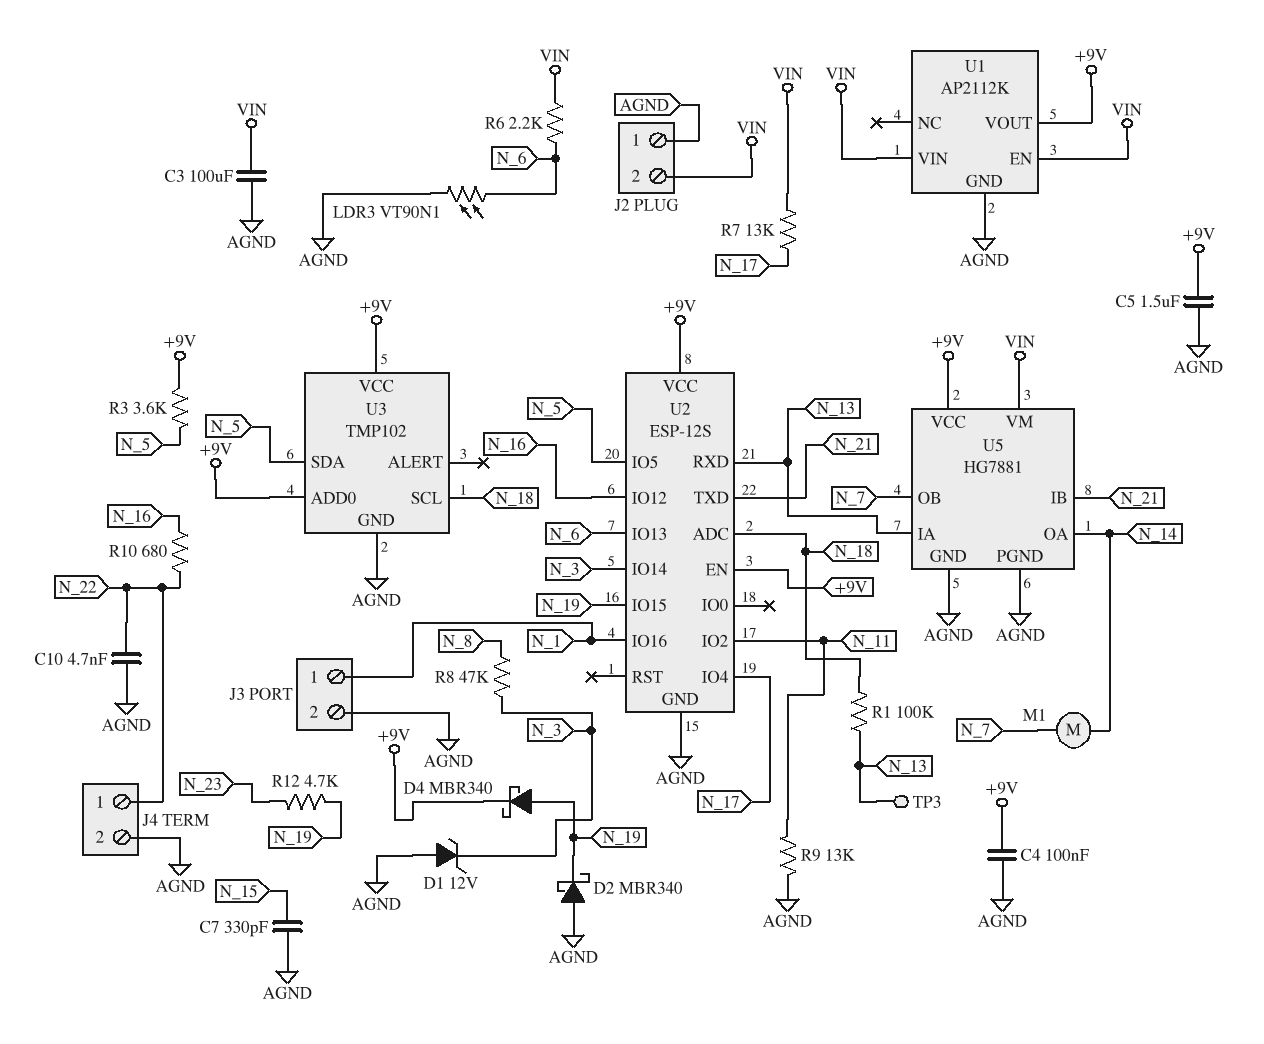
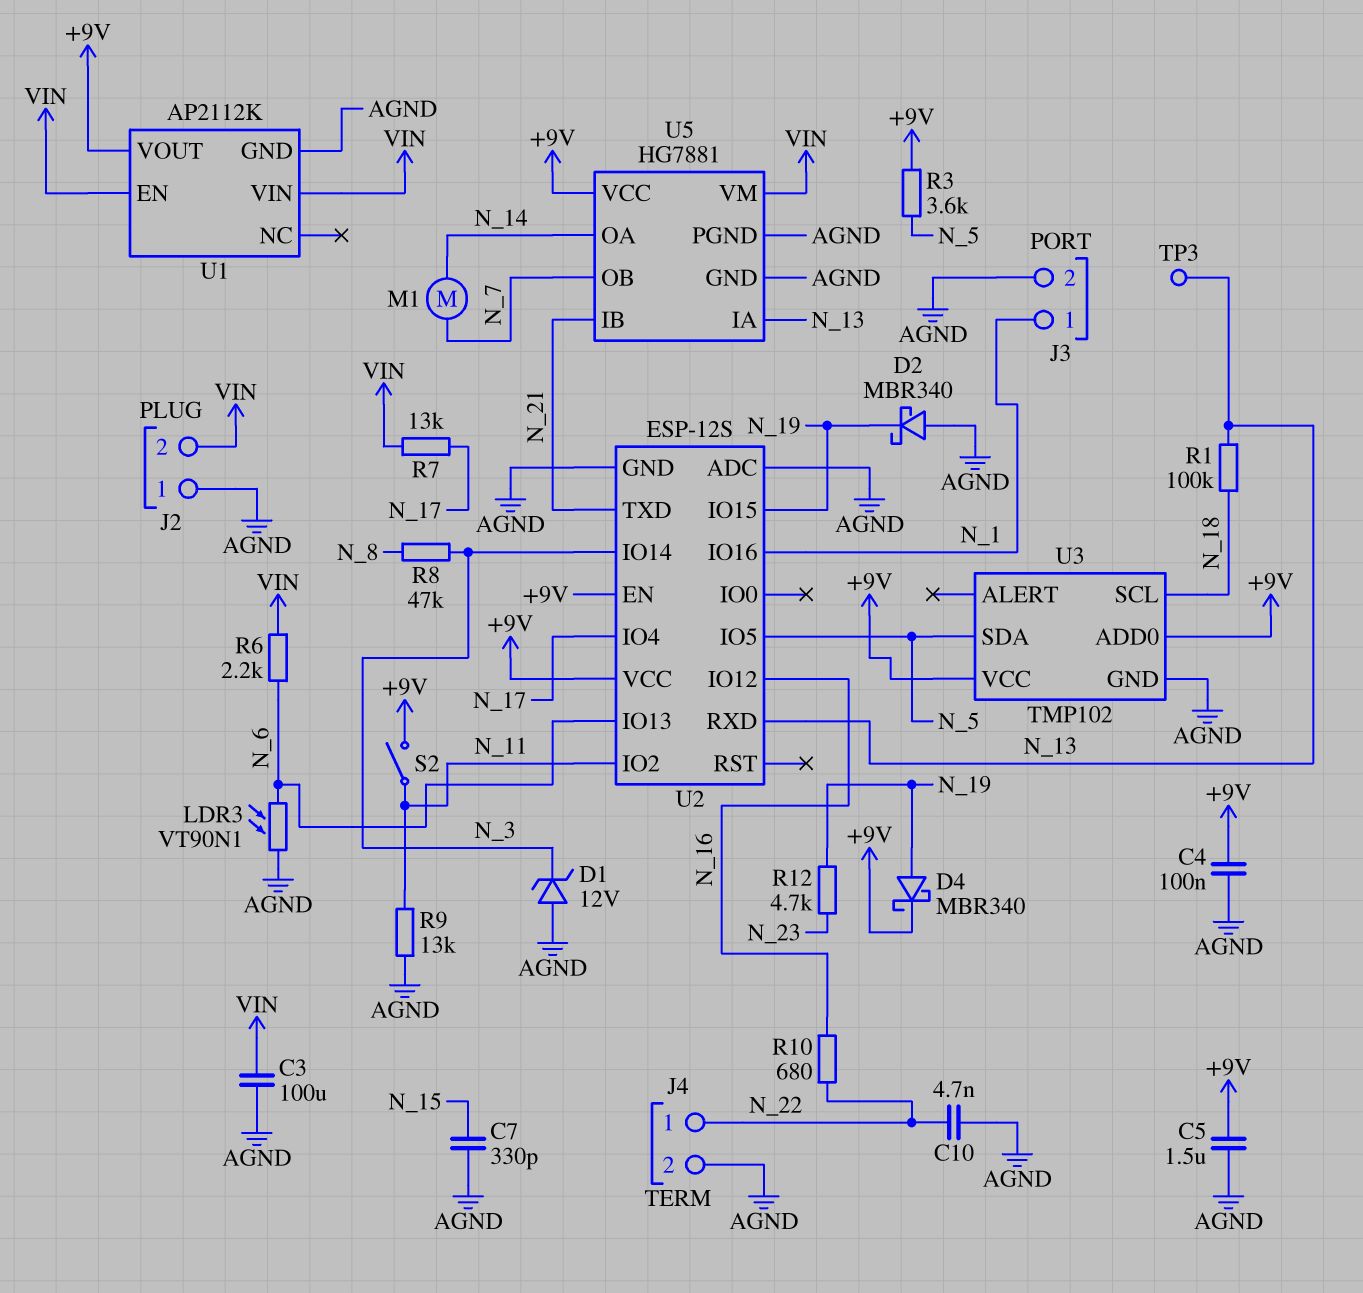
S2: none -> switch (+9V, N_11)
U2 pin ADC: N_18 -> AGND

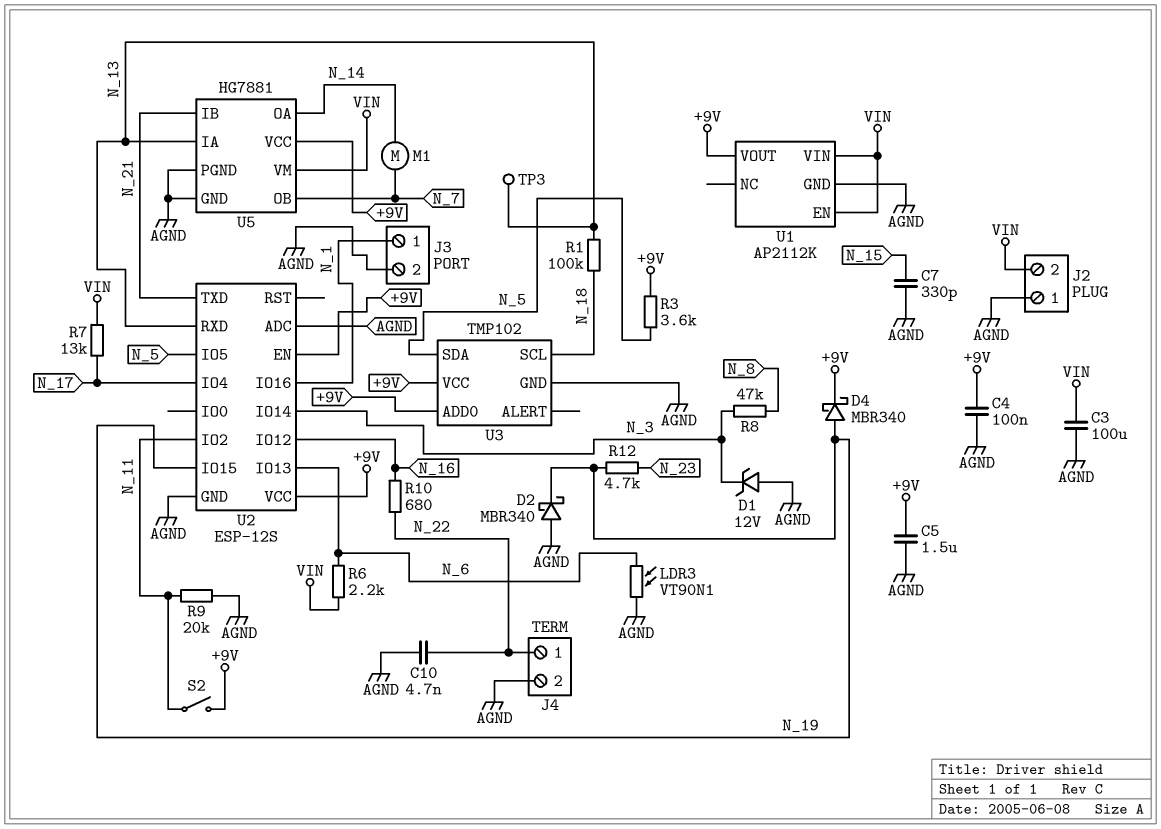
R9: 13k (AGND, N_11) -> 20k (AGND, N_11)

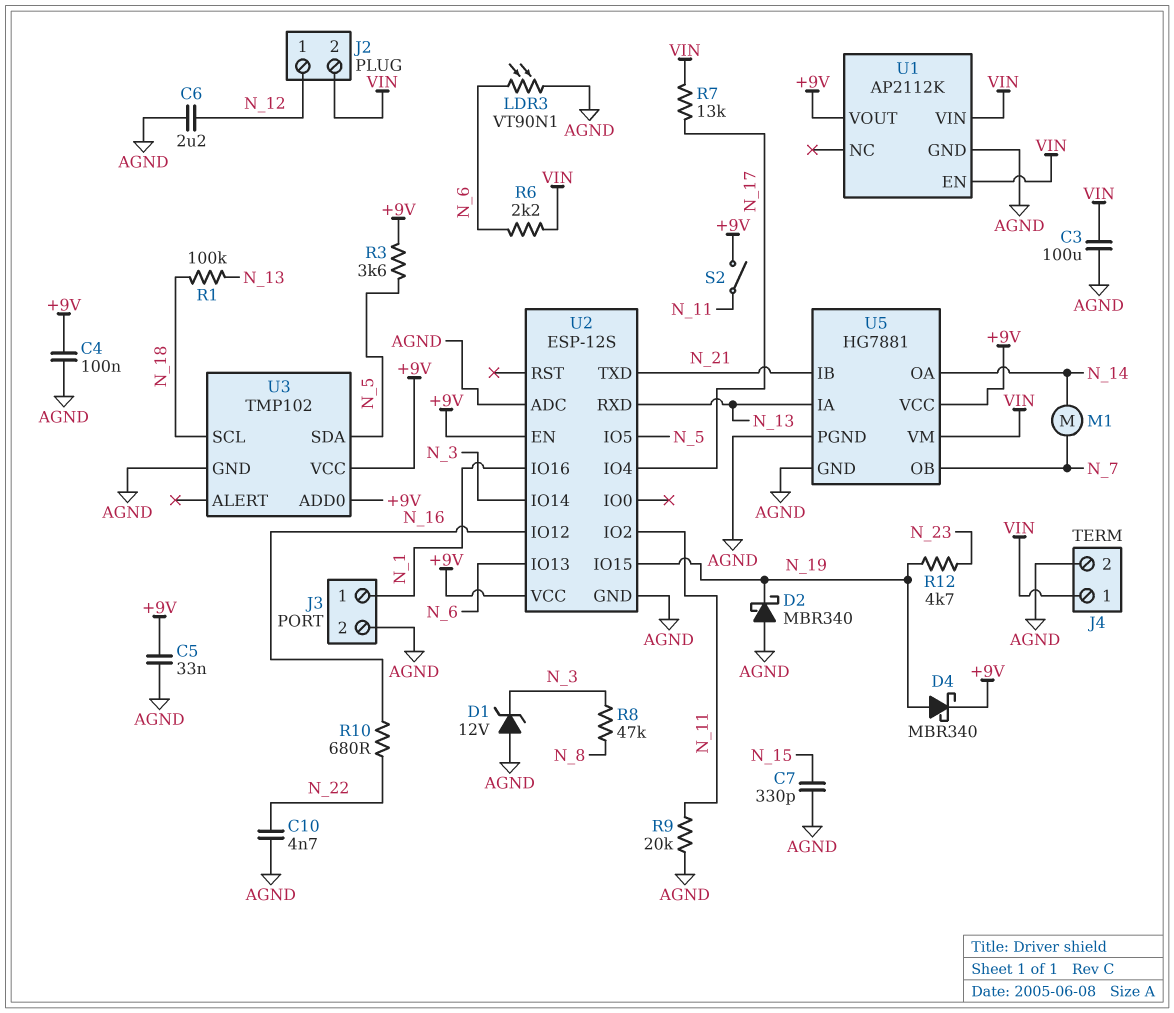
C5: 1.5uF (+9V, AGND) -> 33nF (+9V, AGND)
C6: none -> 2.2uF (AGND, N_12)
J2 pin 1: AGND -> N_12
J4 pin 1: N_22 -> VIN
TP3: test point (N_13) -> none

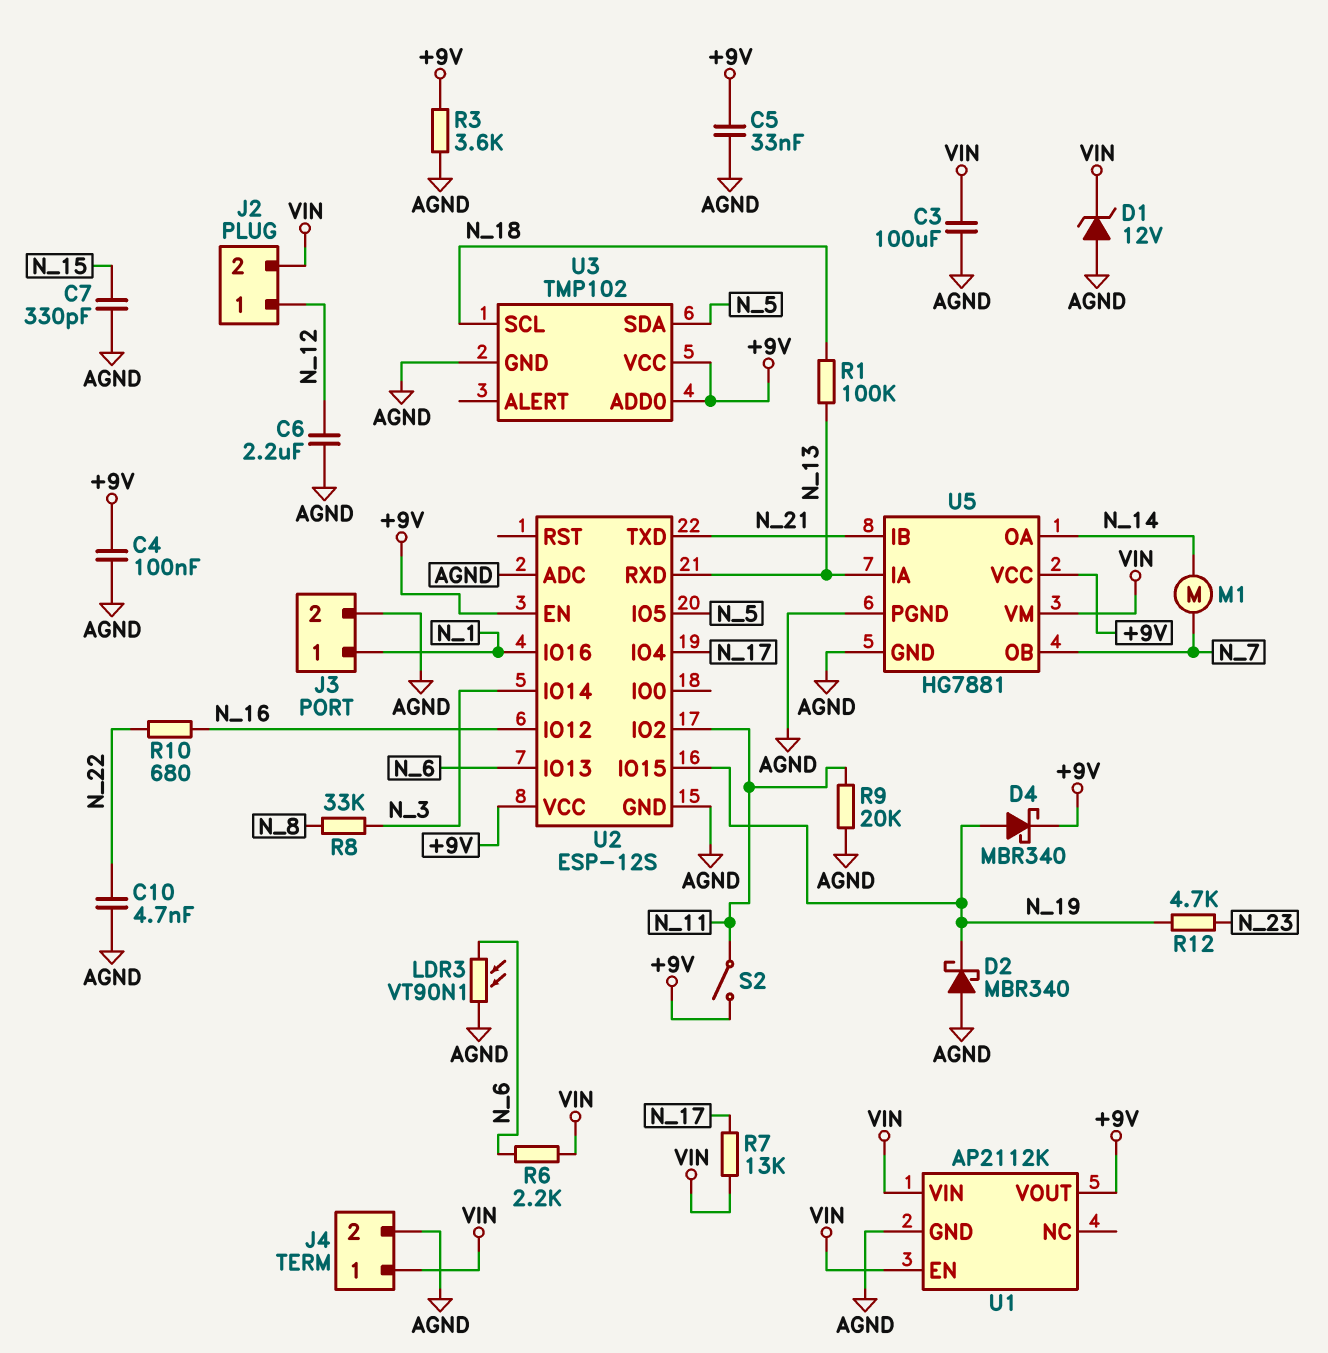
D1: zener 12V (A AGND, K N_3) -> zener 12V (A AGND, K VIN)
R3: 3.6k (+9V, N_5) -> 3.6k (+9V, AGND)
R8: 47k (N_3, N_8) -> 33k (N_3, N_8)

